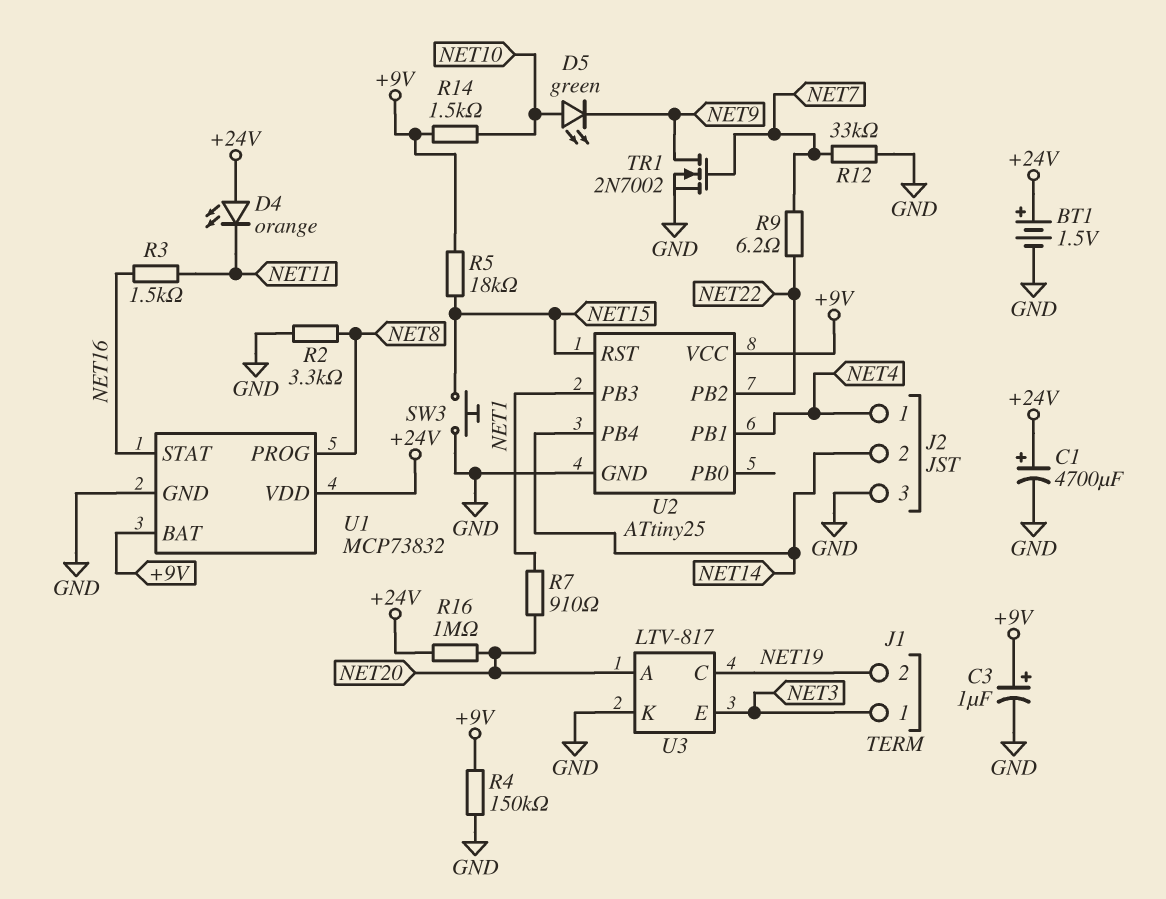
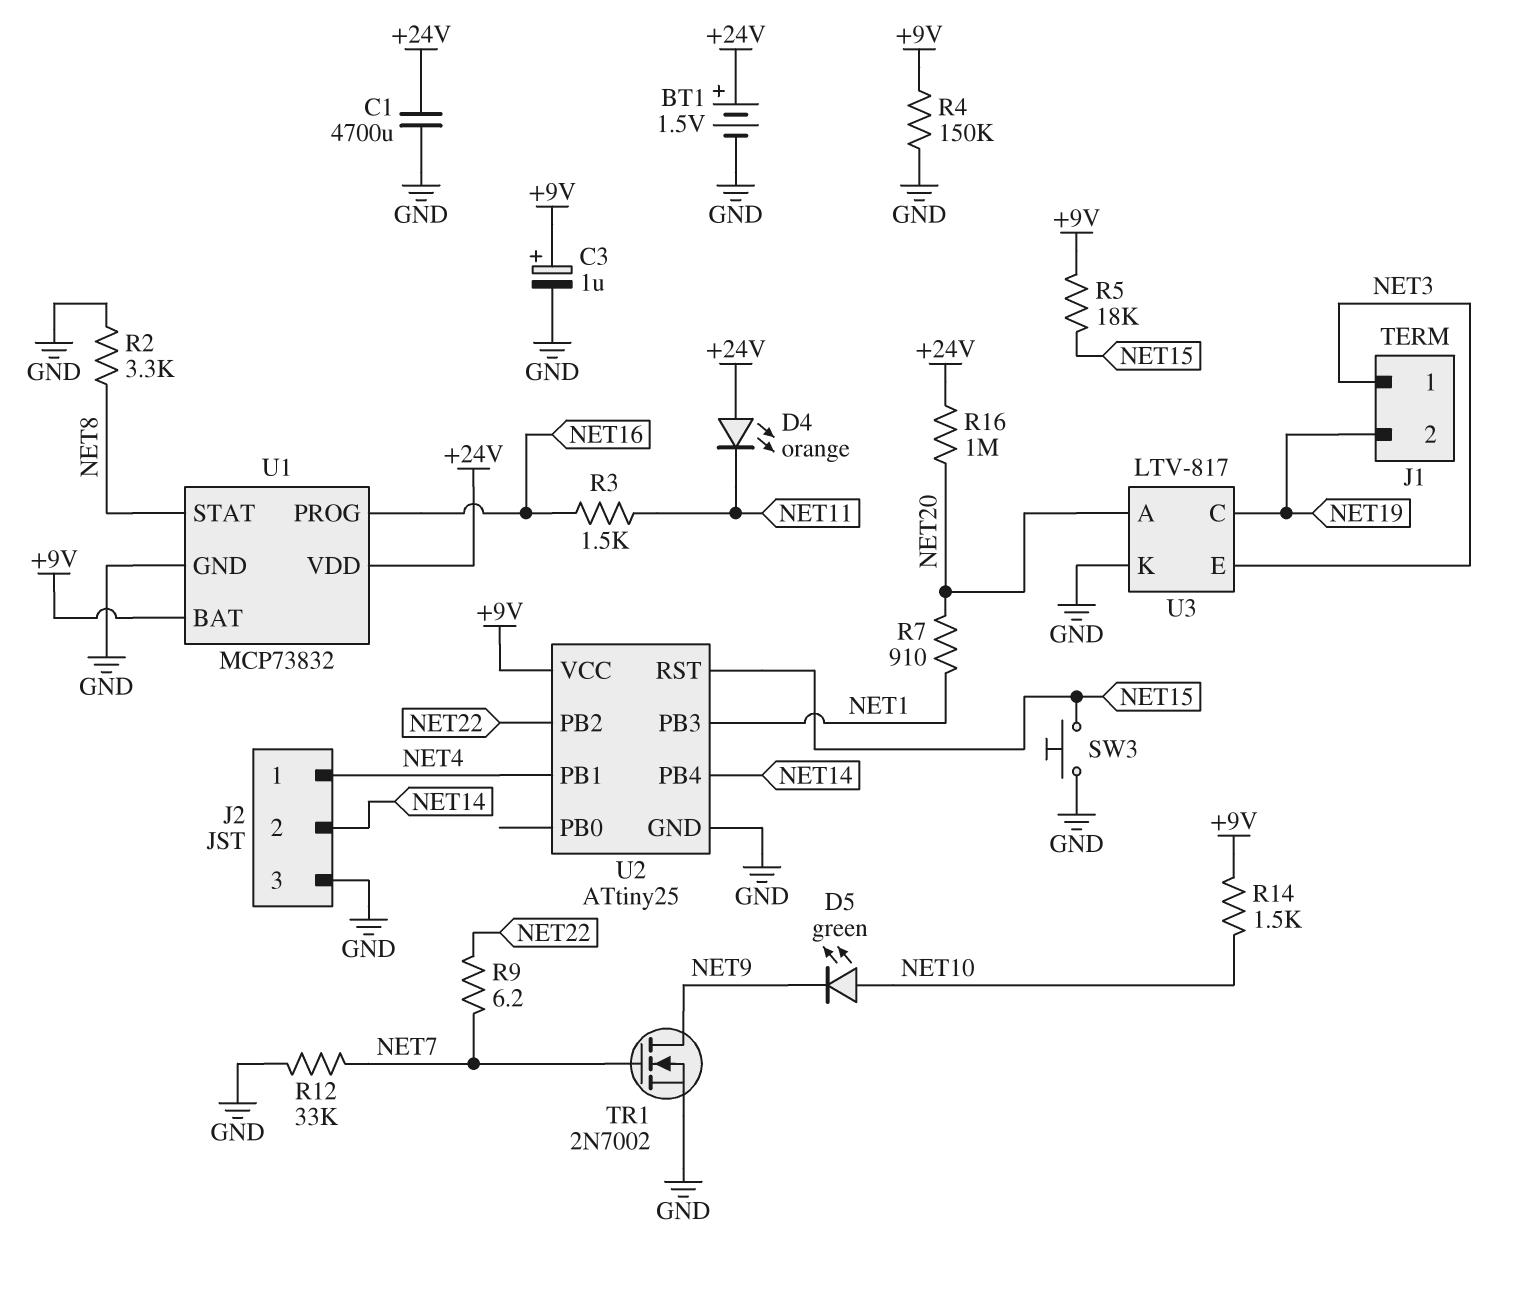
C1: 4700uF (plus +24V, minus GND) -> 4700uF (+24V, GND)
U1 pin PROG: NET8 -> NET16
U1 pin STAT: NET16 -> NET8

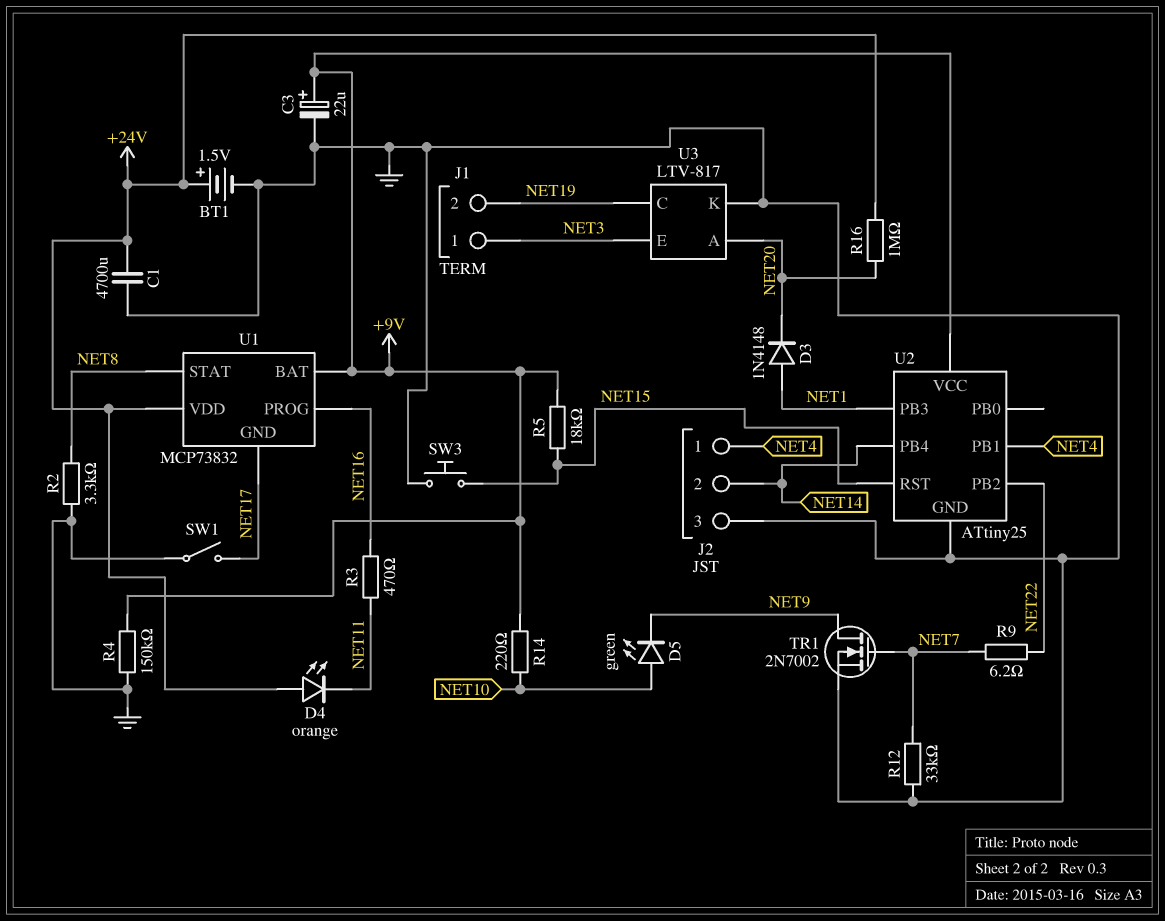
C3: 1uF (plus +9V, minus GND) -> 22uF (plus +9V, minus GND)
D3: none -> diode 1N4148 (A NET1, K NET20)
R3: 1.5k (NET11, NET16) -> 470 (NET11, NET16)
R7: 910 (NET1, NET20) -> none
R14: 1.5k (+9V, NET10) -> 220 (+9V, NET10)
SW1: none -> switch (GND, NET17)
U1 pin GND: GND -> NET17

